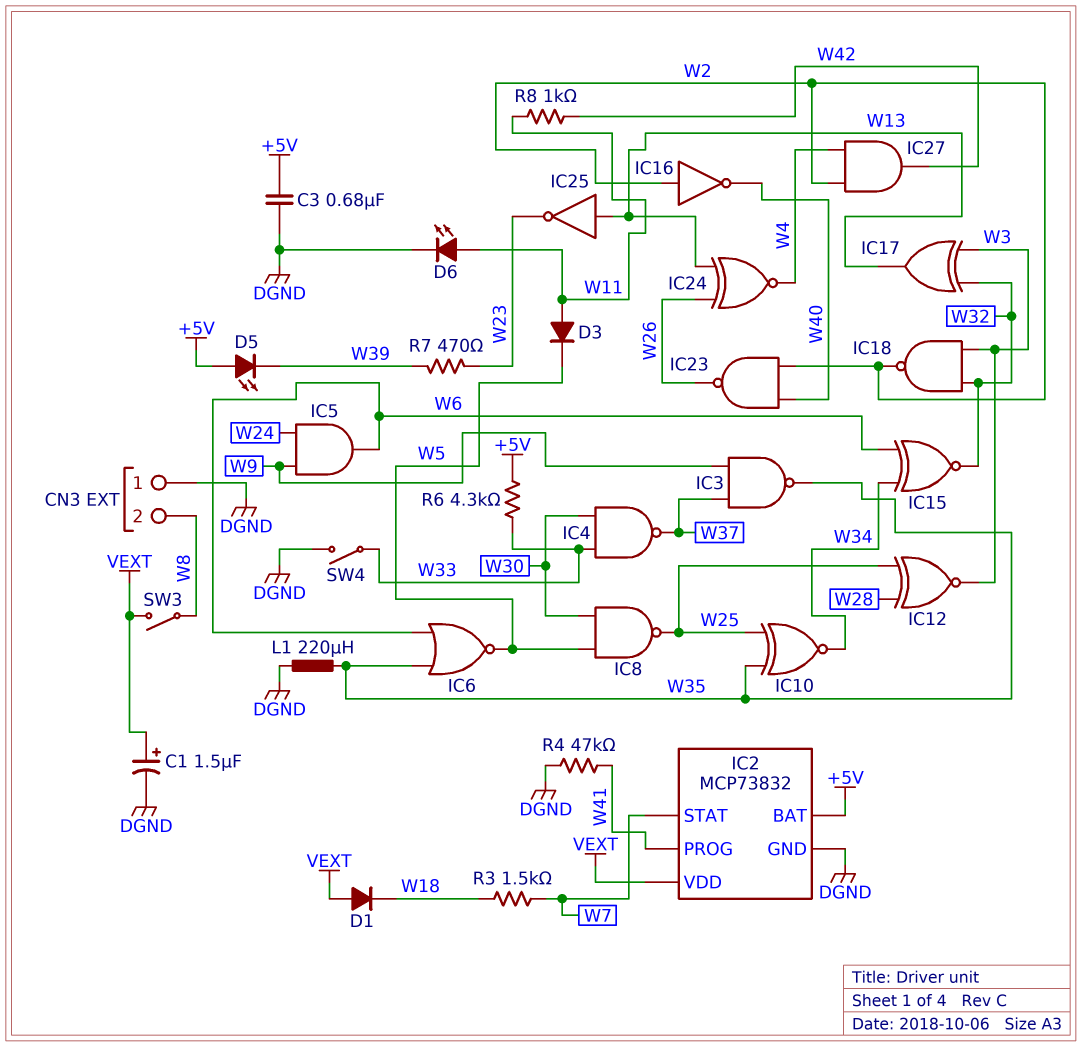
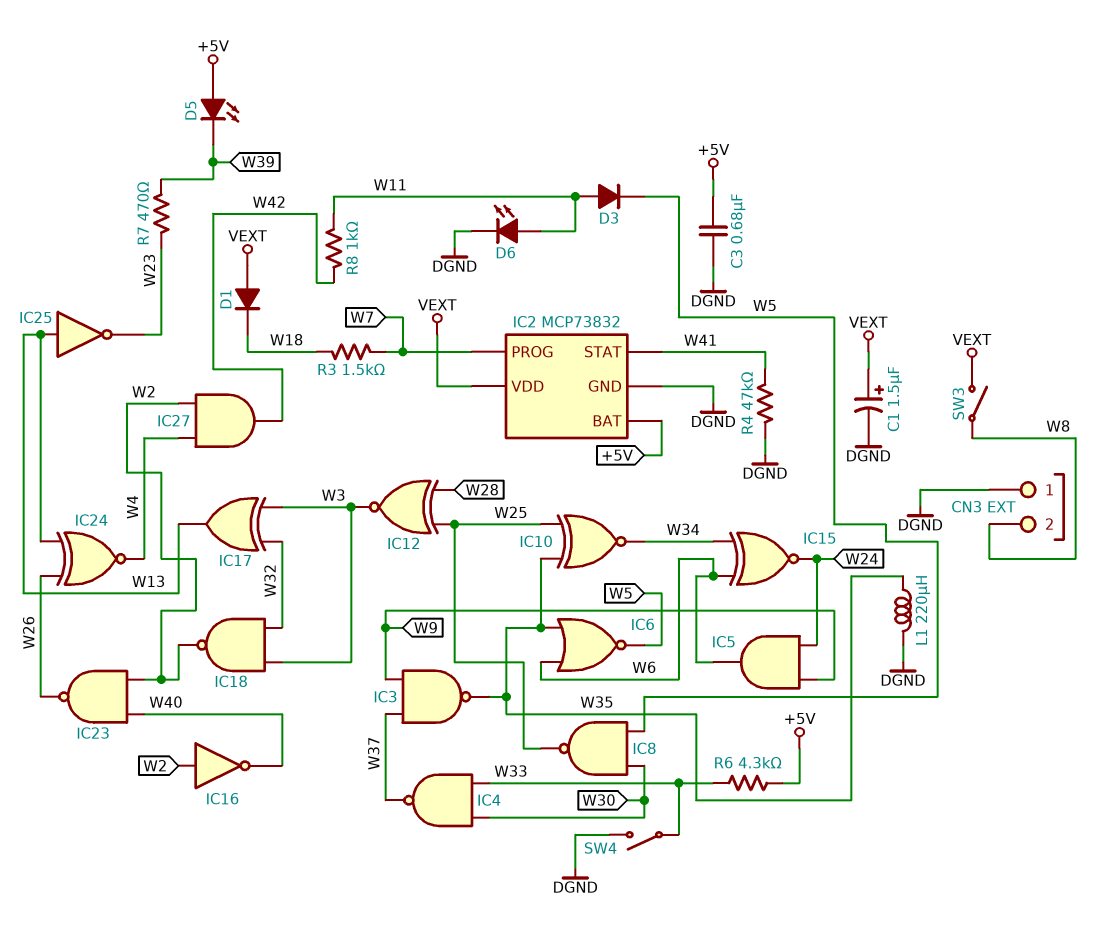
IC2 pin PROG: W41 -> W7
IC2 pin STAT: W7 -> W41
IC15: XNOR (in W6, in W34, out W32) -> XNOR (in W6, in W34, out W24)

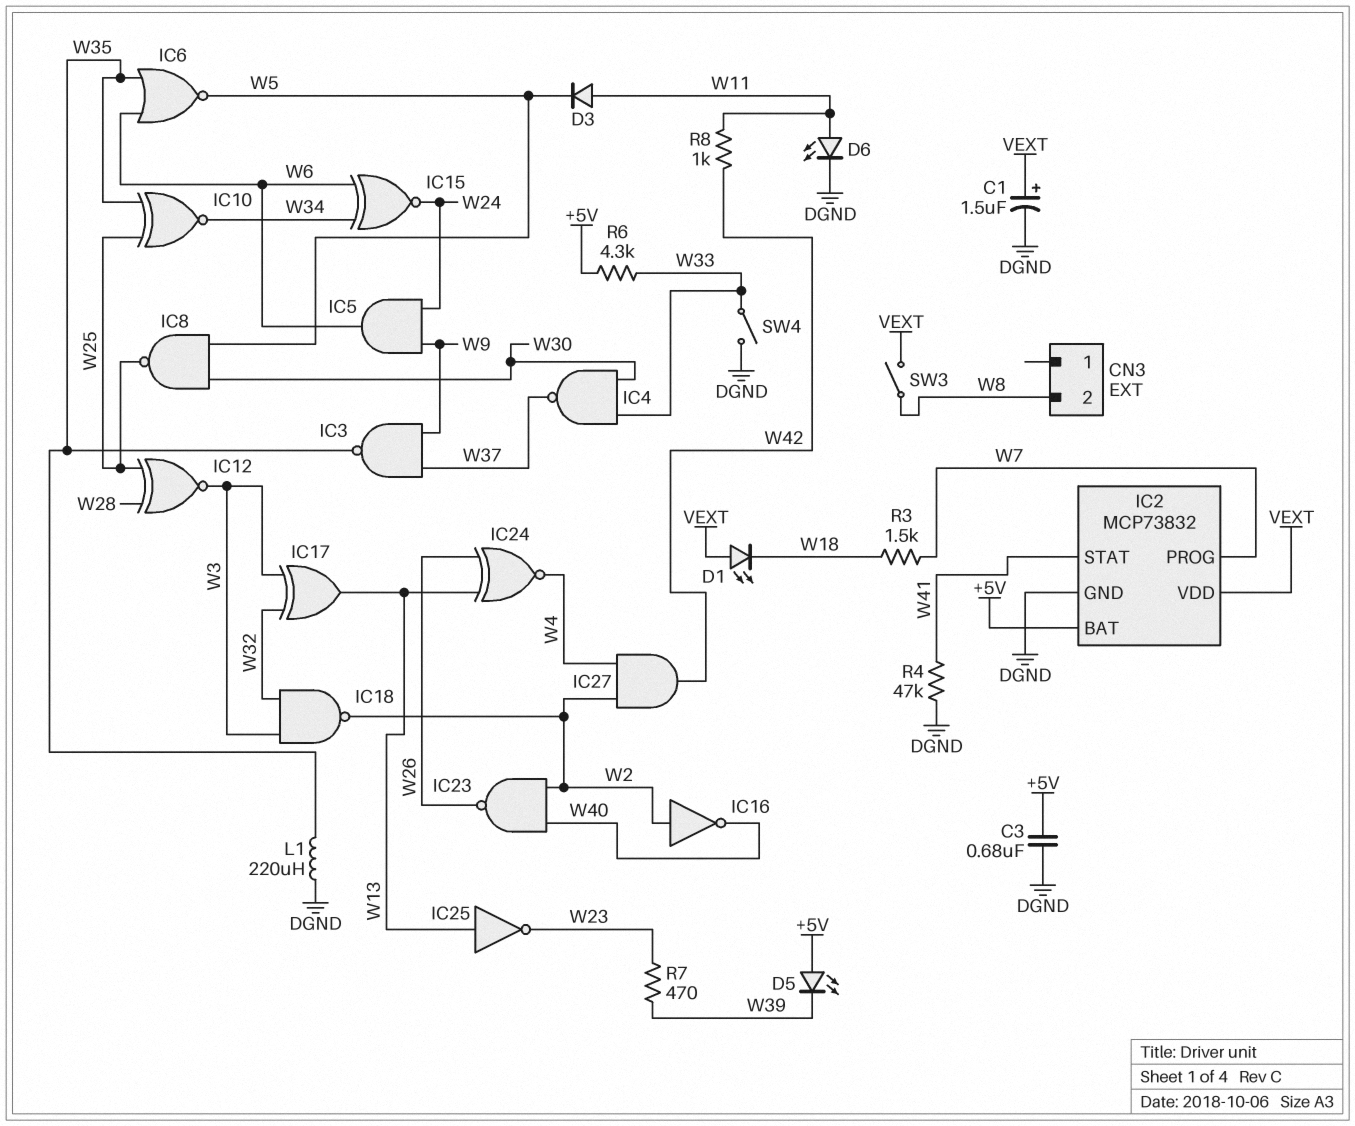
CN3 pin 1: DGND -> none
D1: diode (A VEXT, K W18) -> LED (A VEXT, K W18)

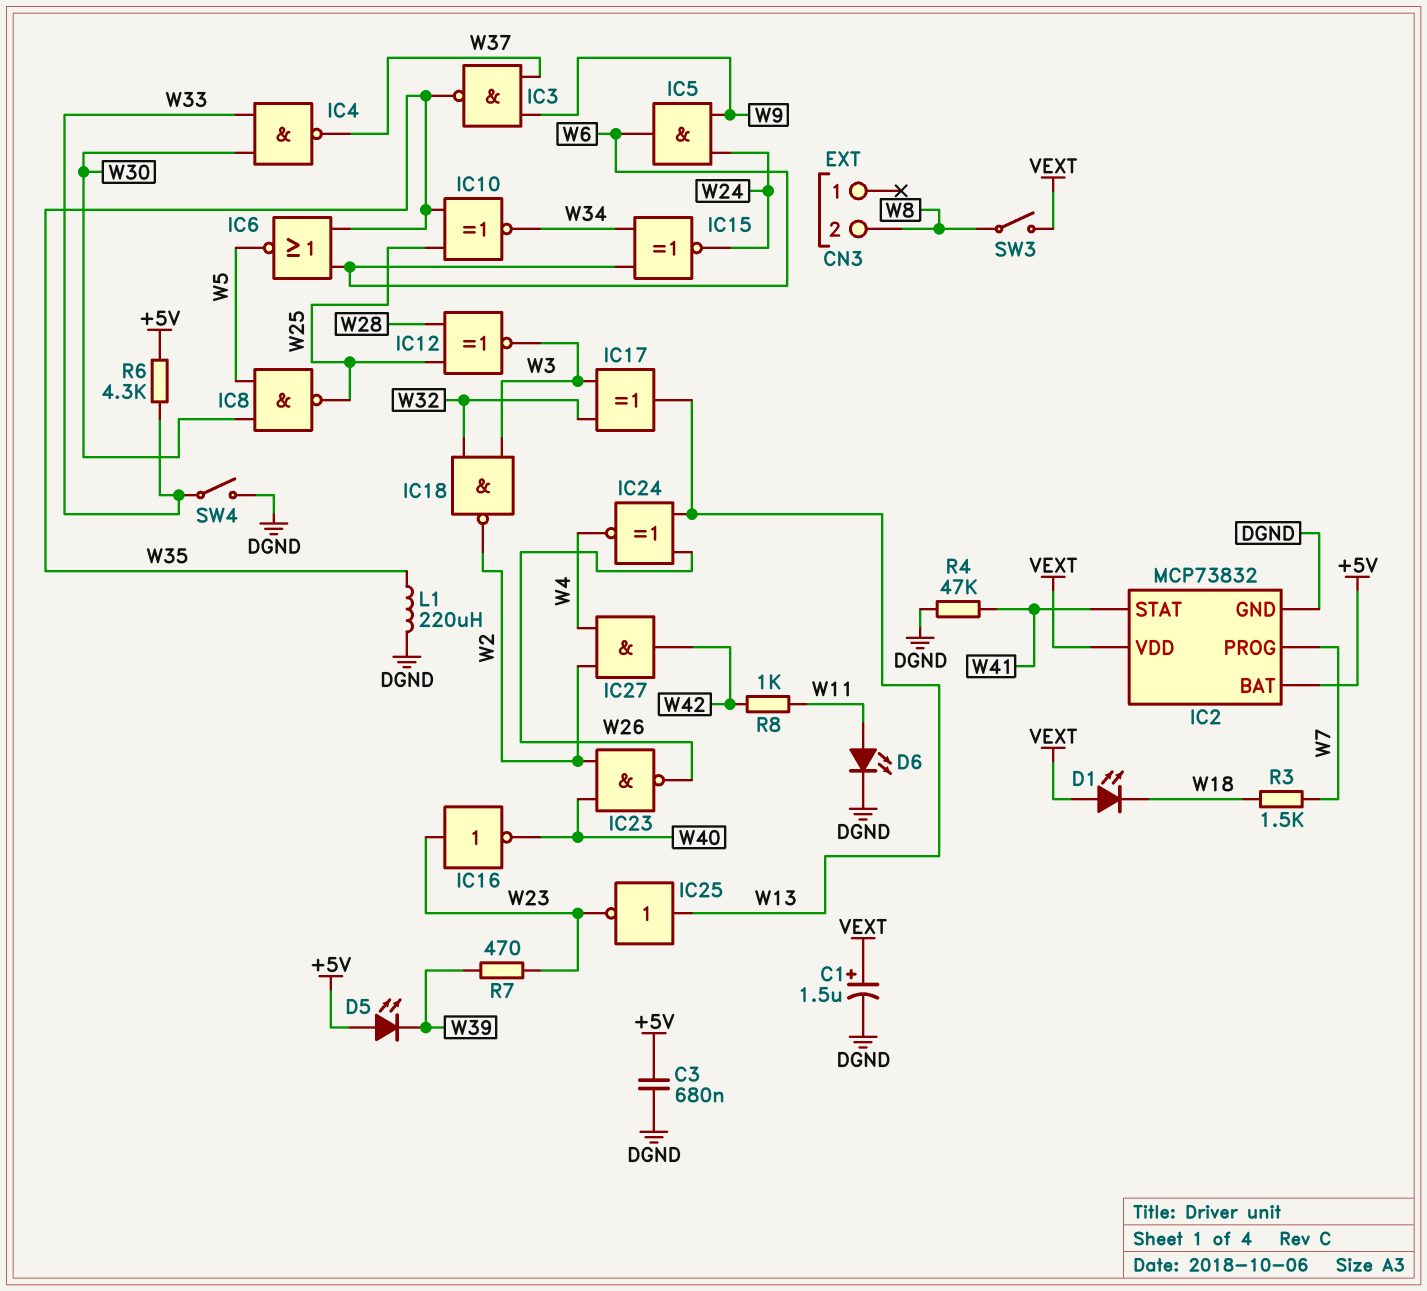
D3: diode (A W11, K W5) -> none
IC16: NOT (in W2, out W40) -> NOT (in W23, out W40)

